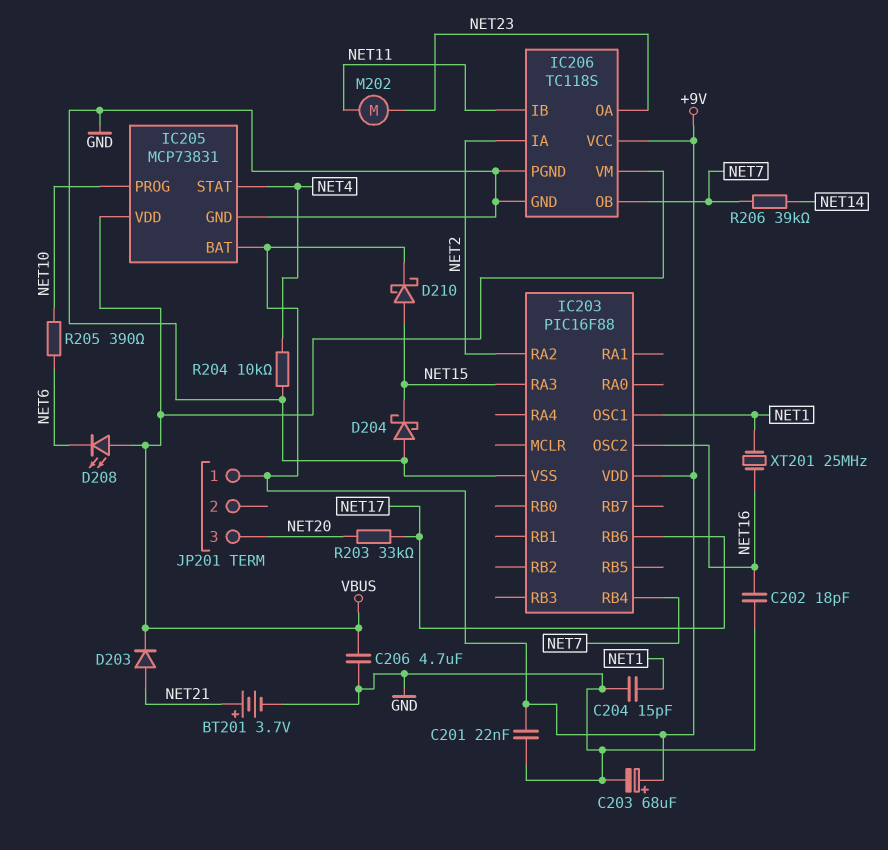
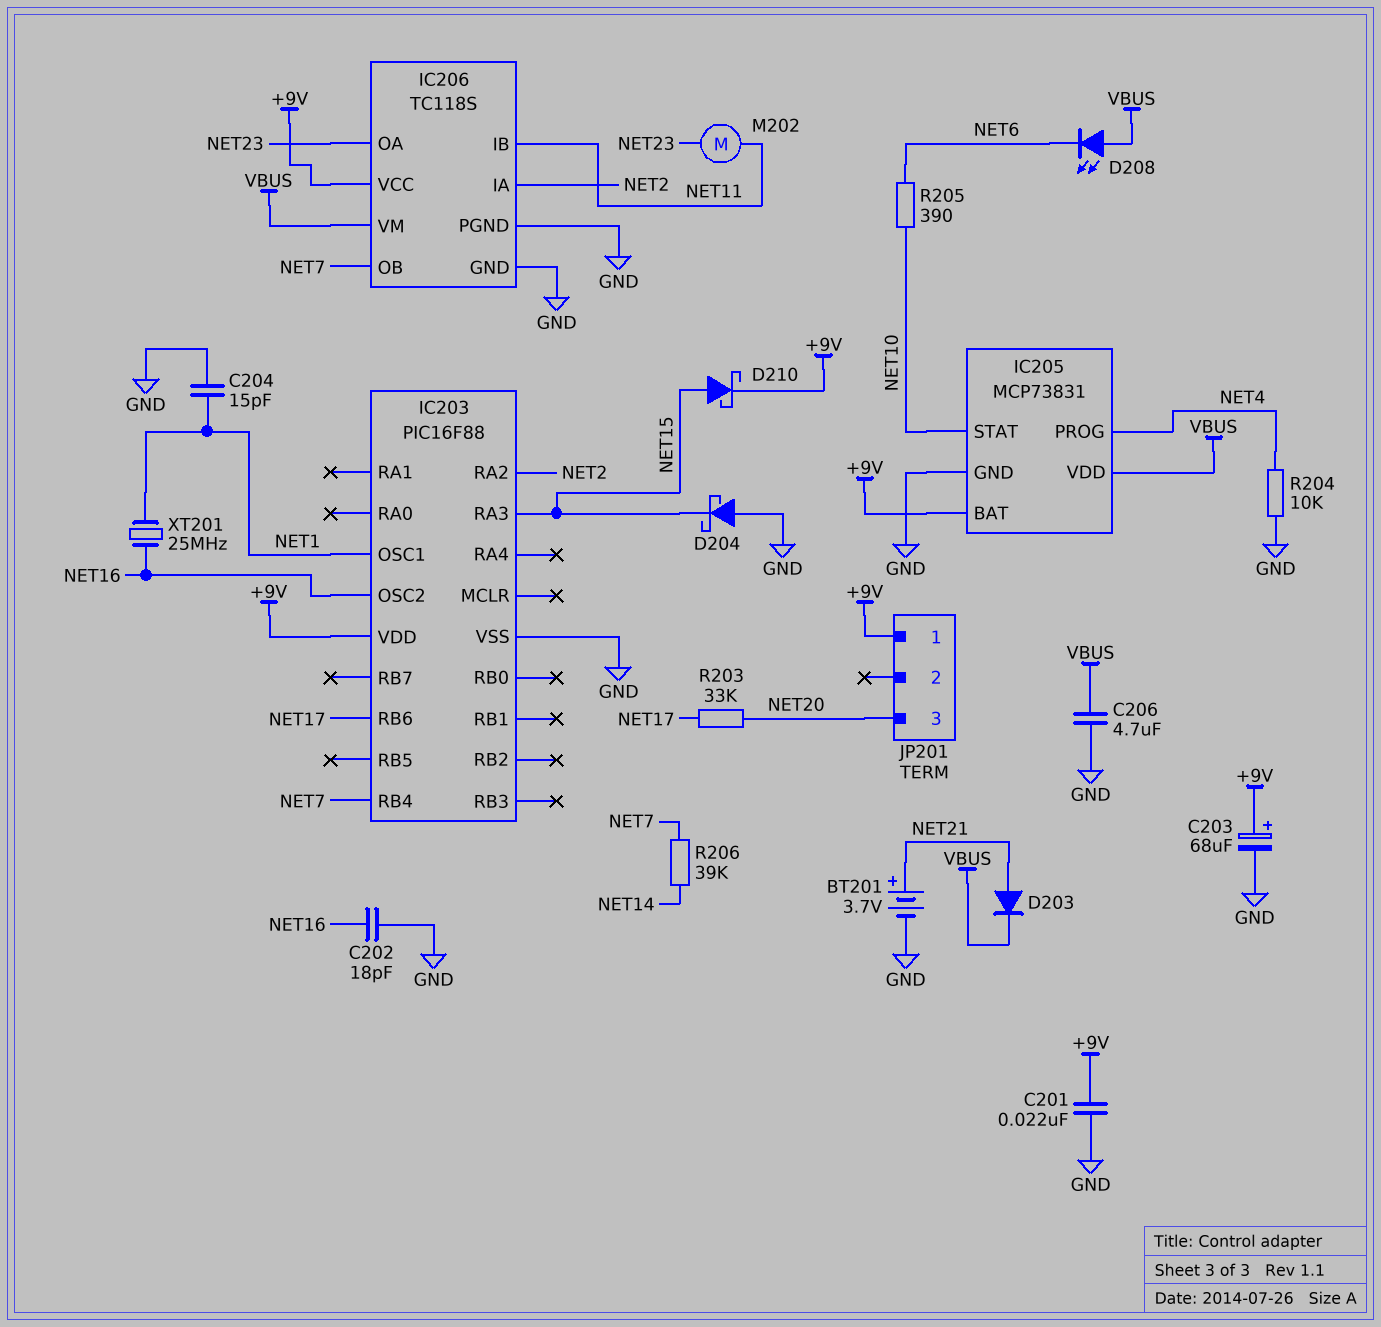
IC205 pin PROG: NET10 -> NET4
IC205 pin STAT: NET4 -> NET10

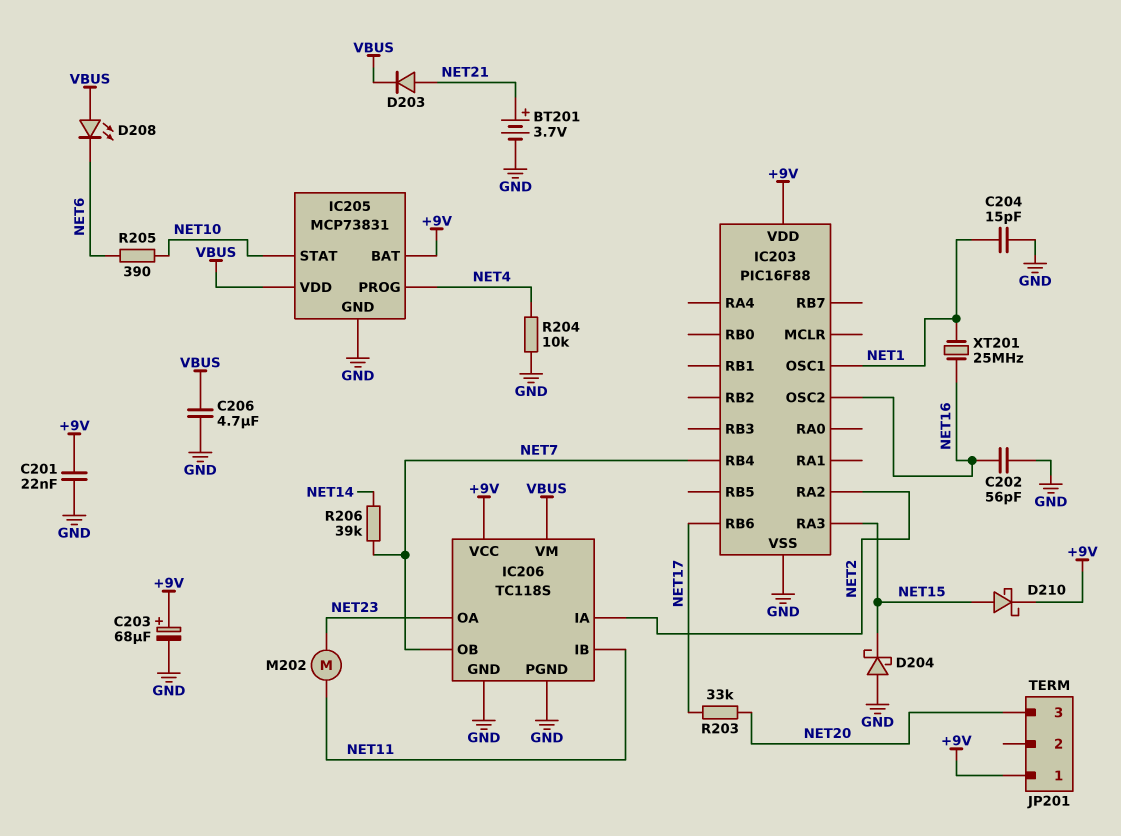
C202: 18pF (GND, NET16) -> 56pF (GND, NET16)

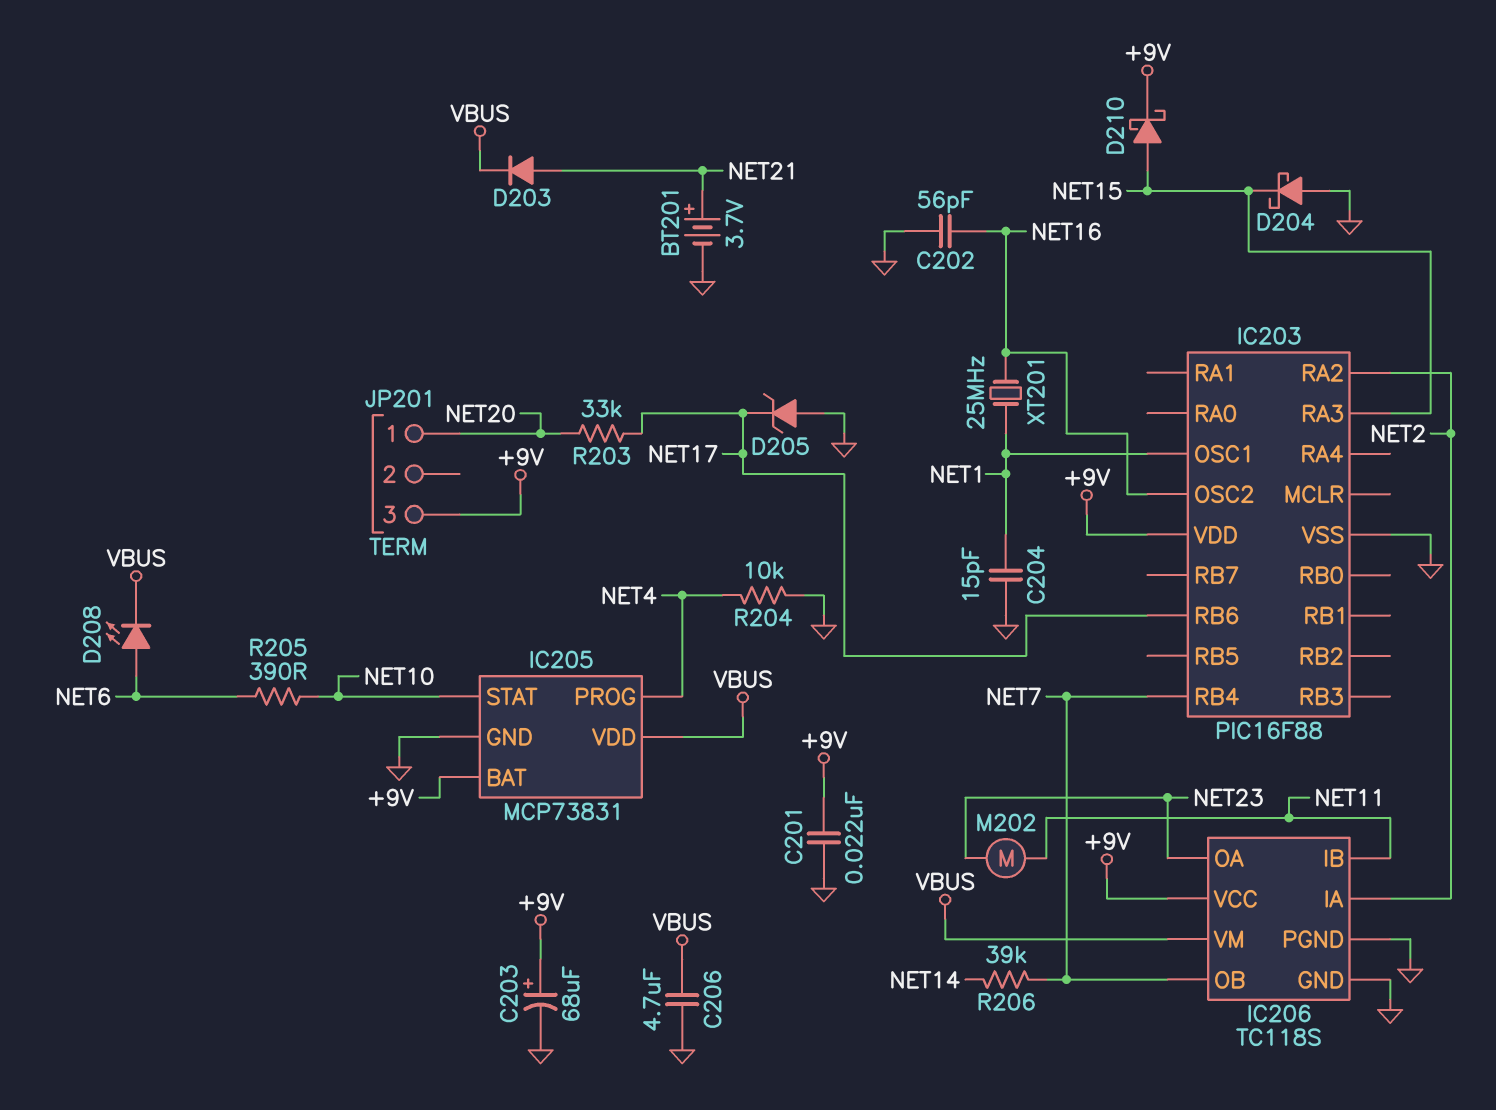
D205: none -> zener (A GND, K NET17)
D208: LED (A VBUS, K NET6) -> LED (A NET6, K VBUS)
JP201 pin 1: +9V -> NET20
JP201 pin 3: NET20 -> +9V

